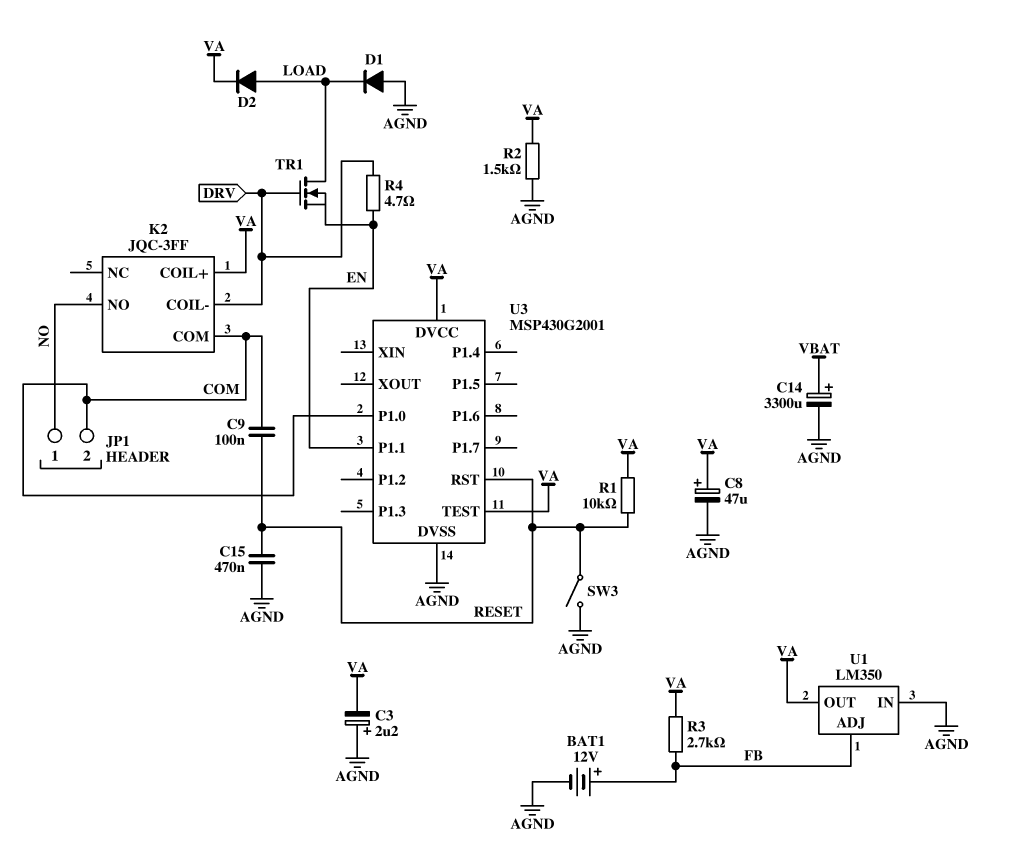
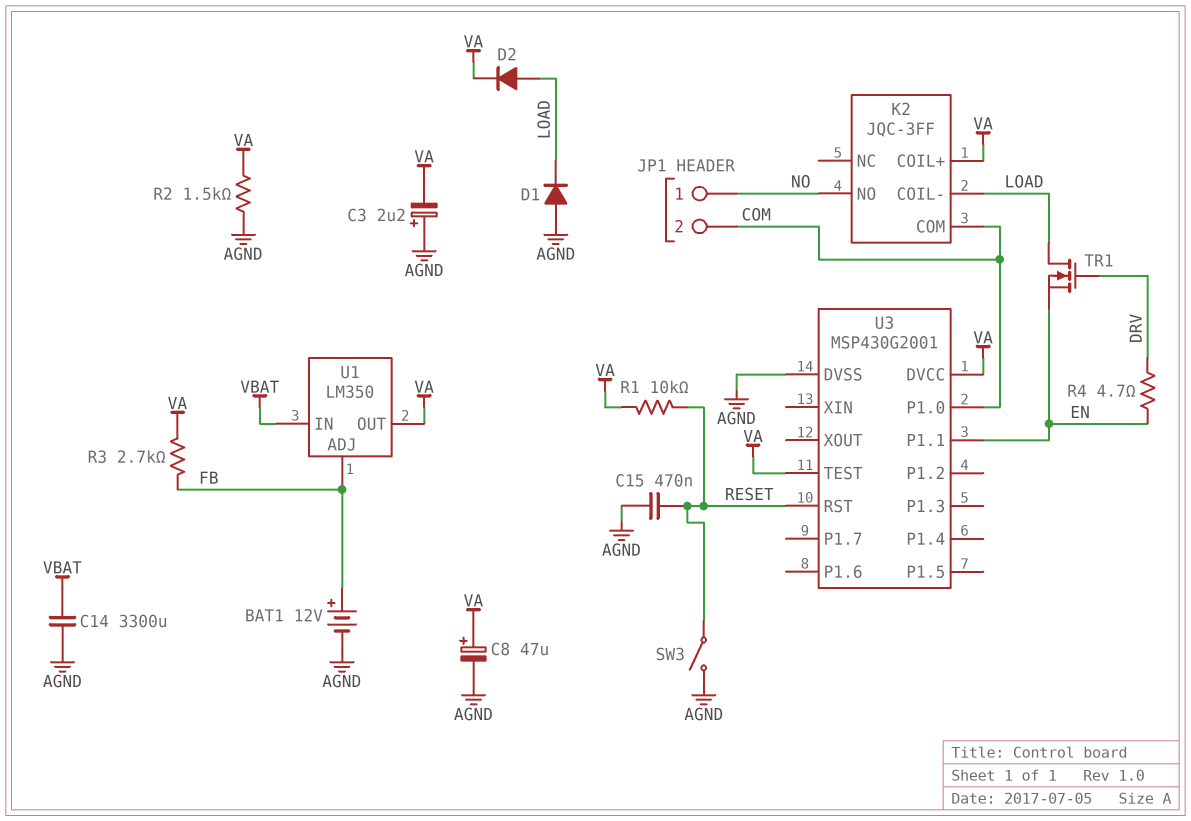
C9: 100nF (COM, RESET) -> none
C14: 3300uF (plus VBAT, minus AGND) -> 3300uF (AGND, VBAT)
K2 pin COIL-: DRV -> LOAD
U1 pin IN: AGND -> VBAT

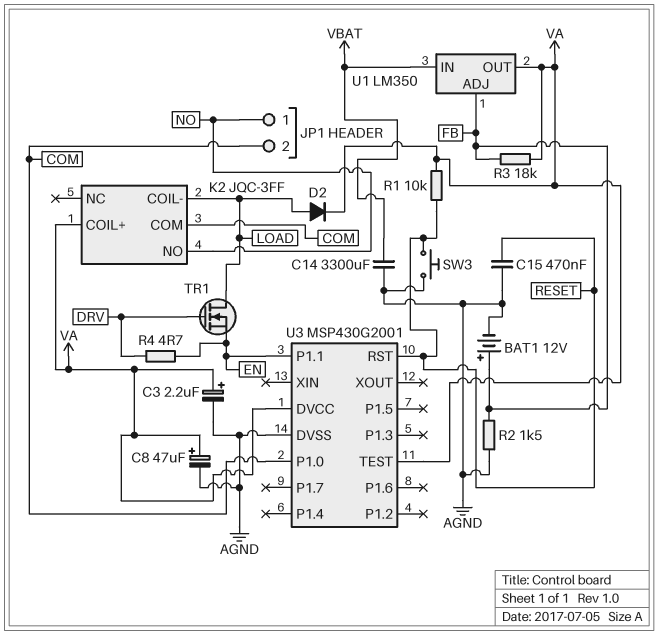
C3: 2.2uF (plus AGND, minus VA) -> 2.2uF (plus VA, minus AGND)
D1: diode (A AGND, K LOAD) -> none
R2: 1.5k (AGND, VA) -> 1.5k (AGND, FB)
R3: 2.7k (FB, VA) -> 18k (FB, VA)
SW3: switch (AGND, RESET) -> button (AGND, RESET)

